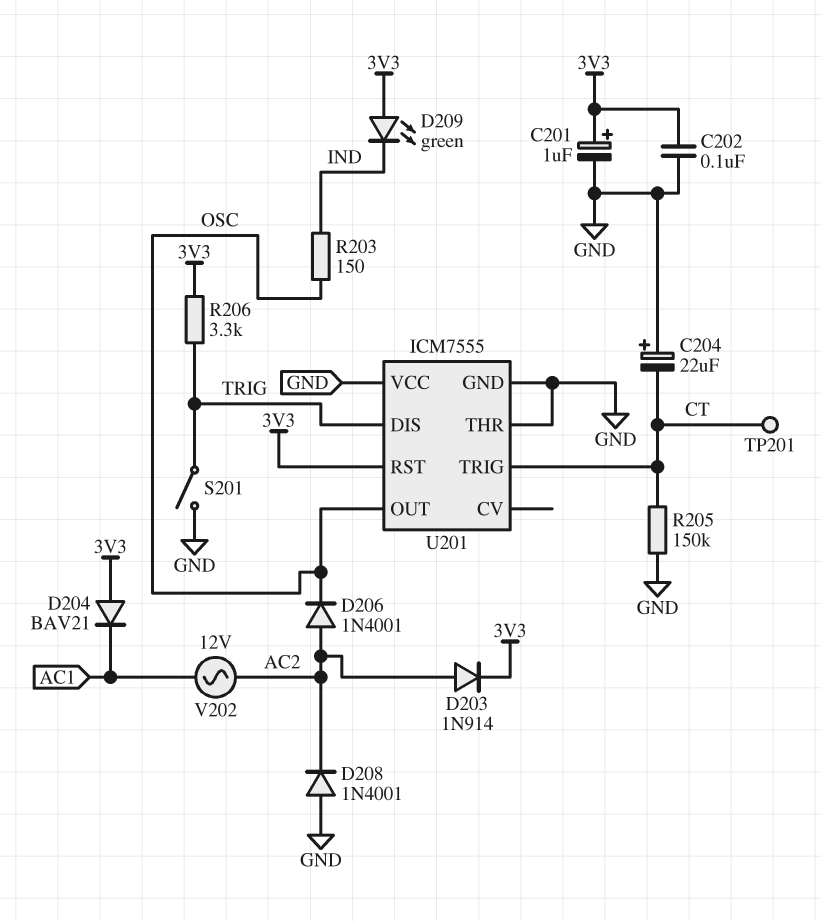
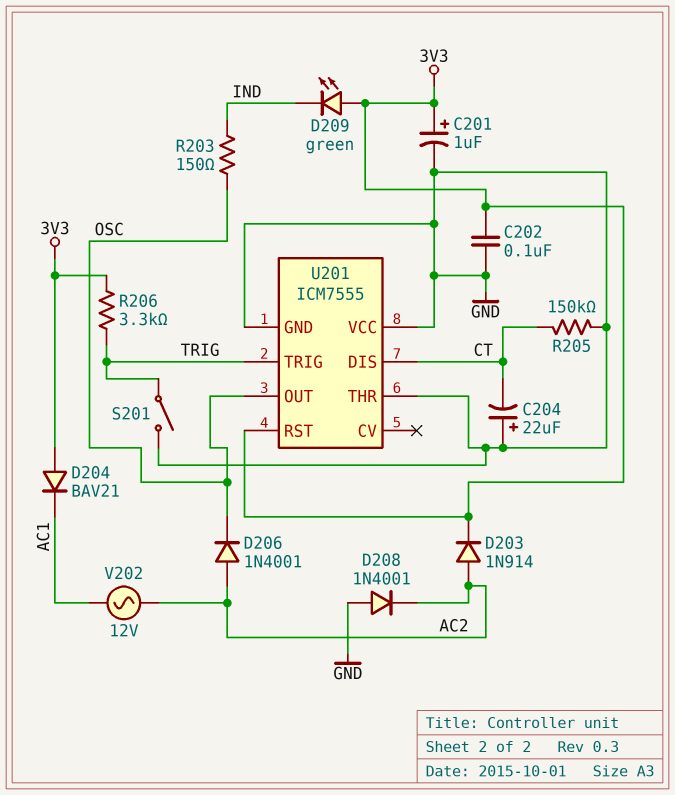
TP201: test point (CT) -> none
U201 pin DIS: TRIG -> CT
U201 pin TRIG: CT -> TRIG

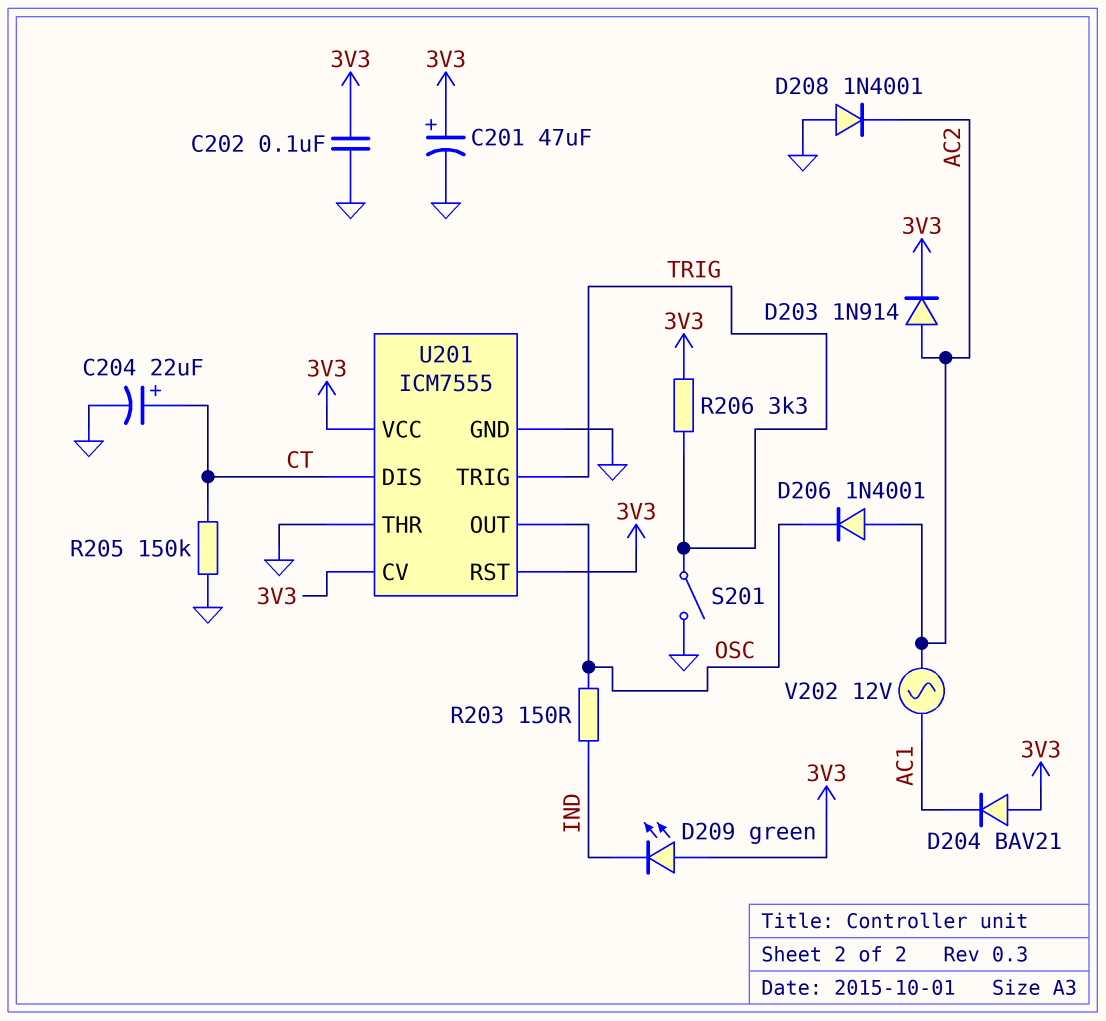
C201: 1uF (plus 3V3, minus GND) -> 47uF (plus 3V3, minus GND)
C204: 22uF (plus GND, minus CT) -> 22uF (plus CT, minus GND)
U201 pin CV: none -> 3V3
U201 pin VCC: GND -> 3V3

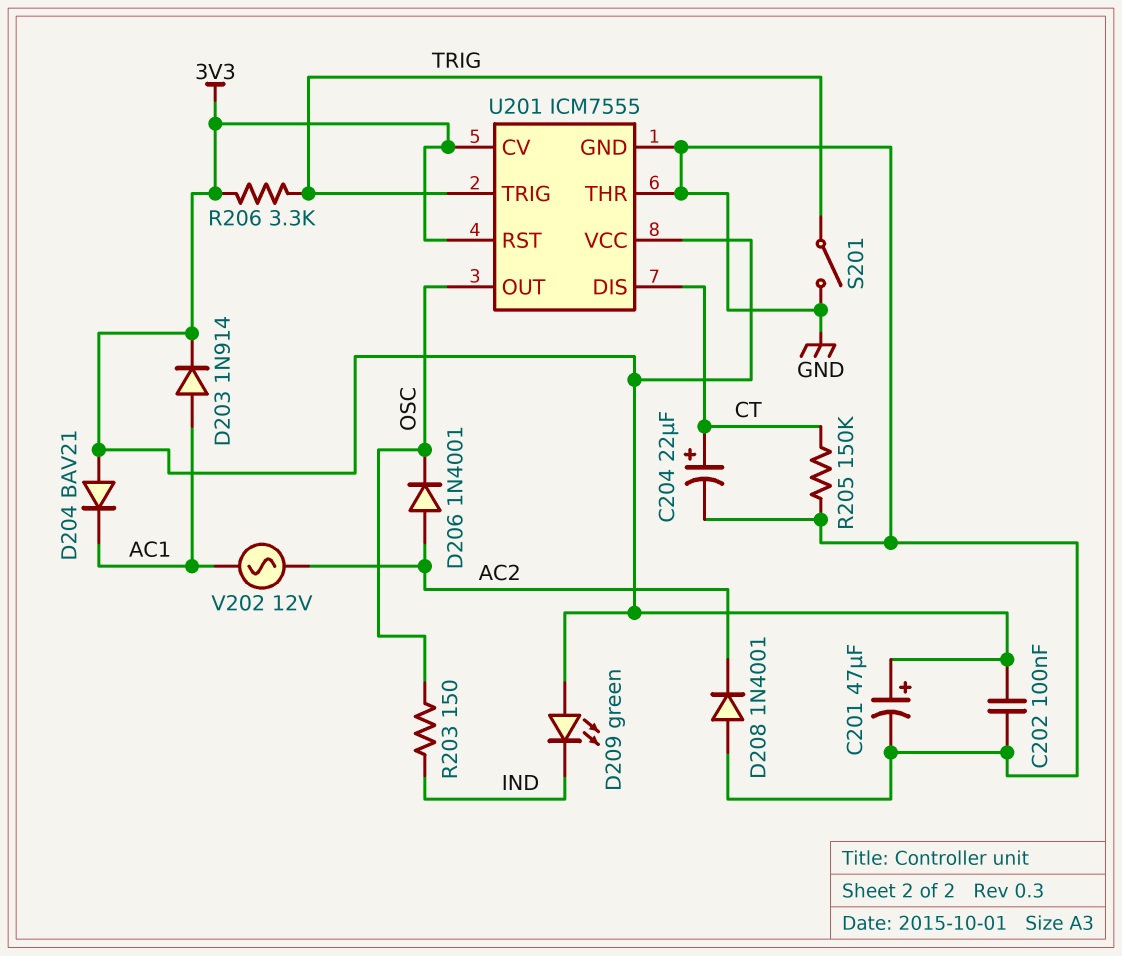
D203: diode 1N914 (A AC2, K 3V3) -> diode 1N914 (A AC1, K 3V3)

